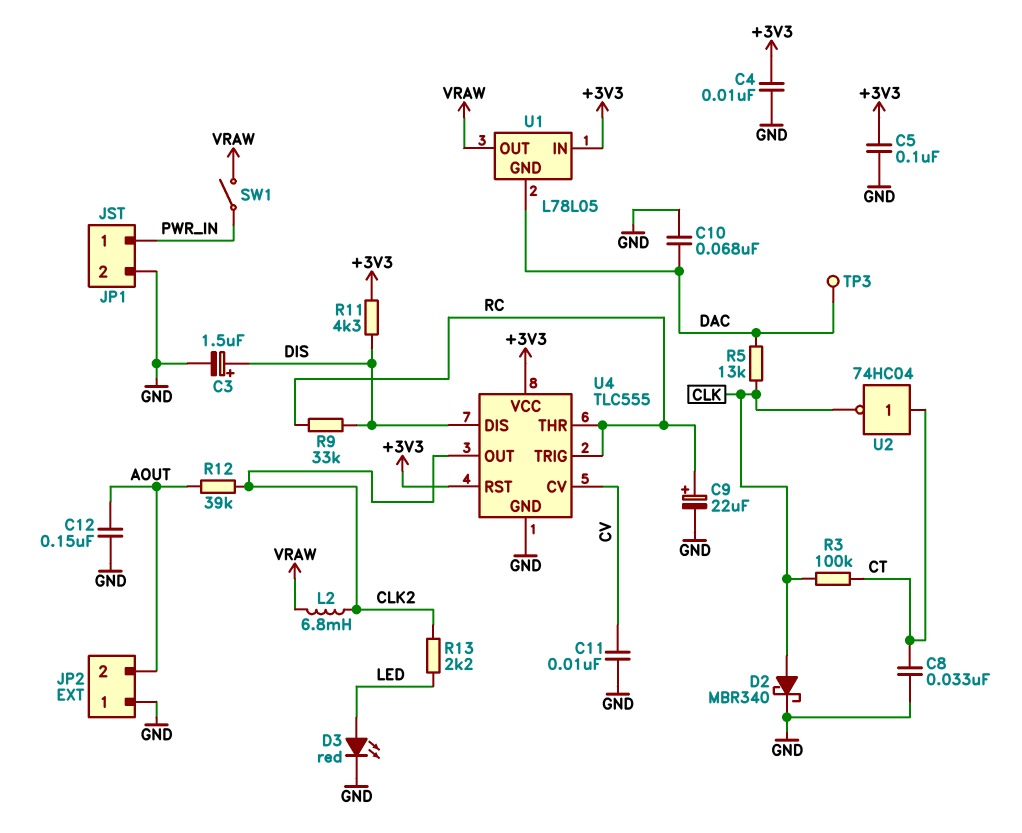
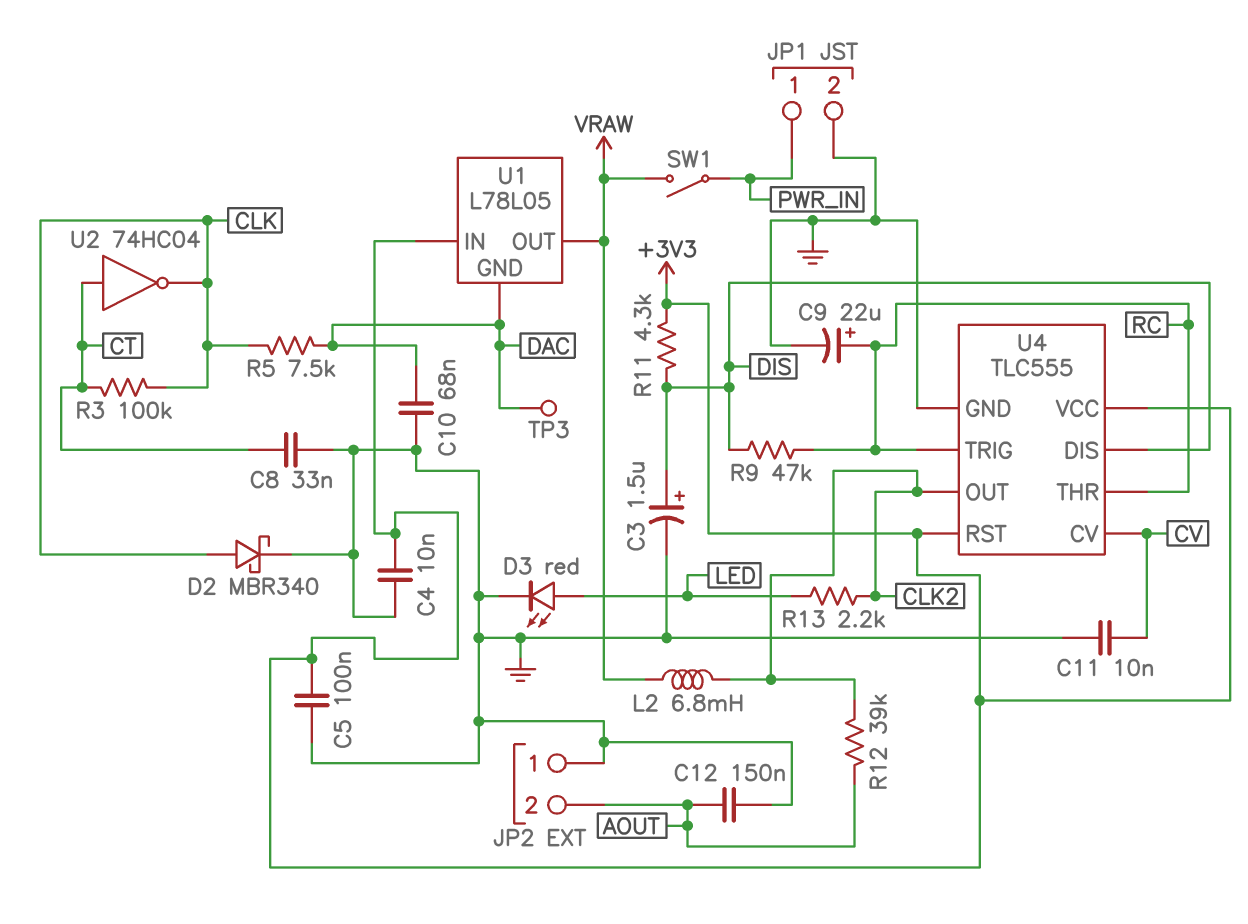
R5: 13k (CLK, DAC) -> 7.5k (CLK, DAC)
R9: 33k (DIS, RC) -> 47k (DIS, RC)

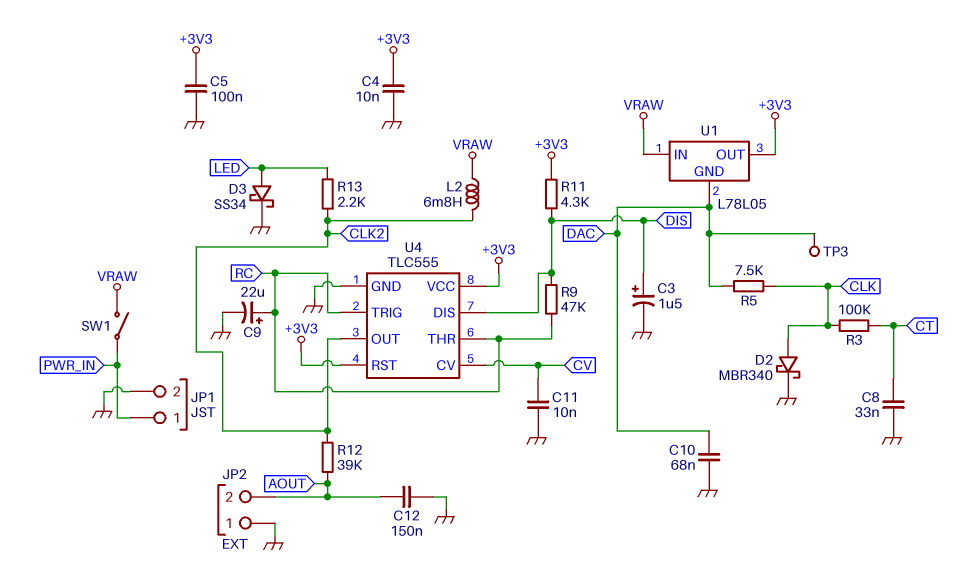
D3: LED red (A LED, K GND) -> schottky SS34 (A LED, K GND)
U1 pin IN: +3V3 -> VRAW
U1 pin OUT: VRAW -> +3V3
U2: NOT 74HC04 (in CT, out CLK) -> none

